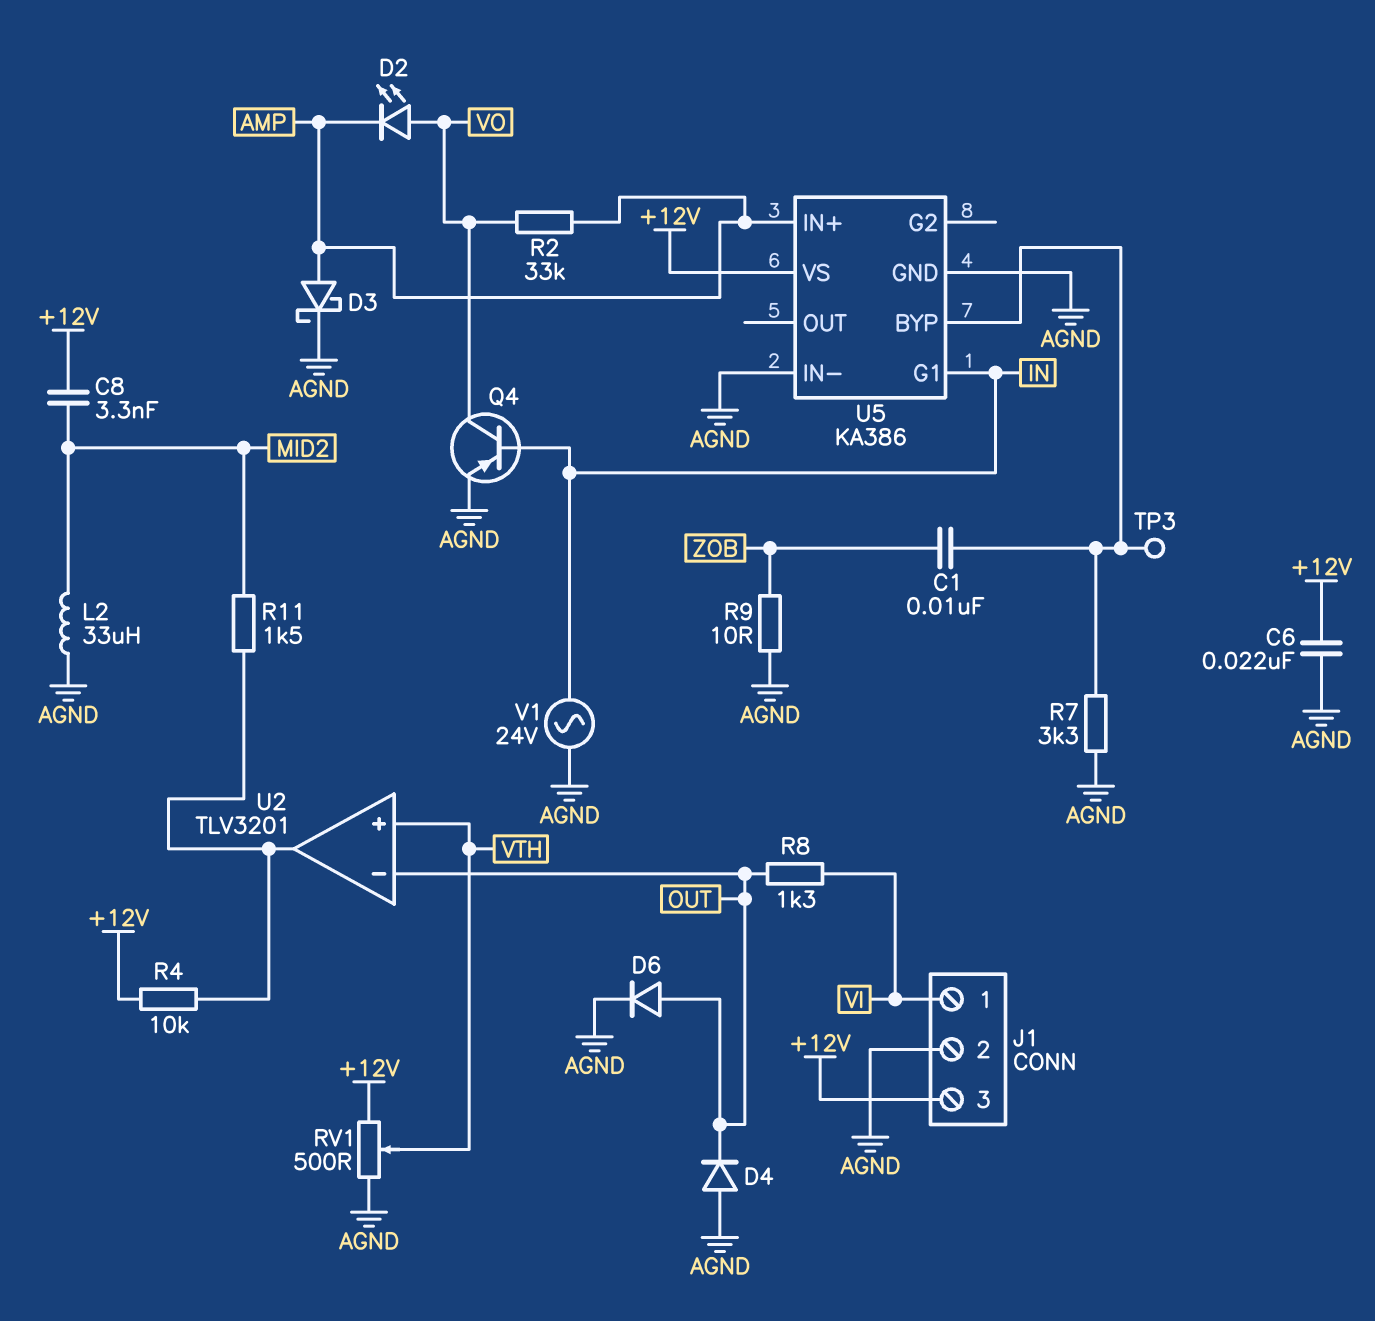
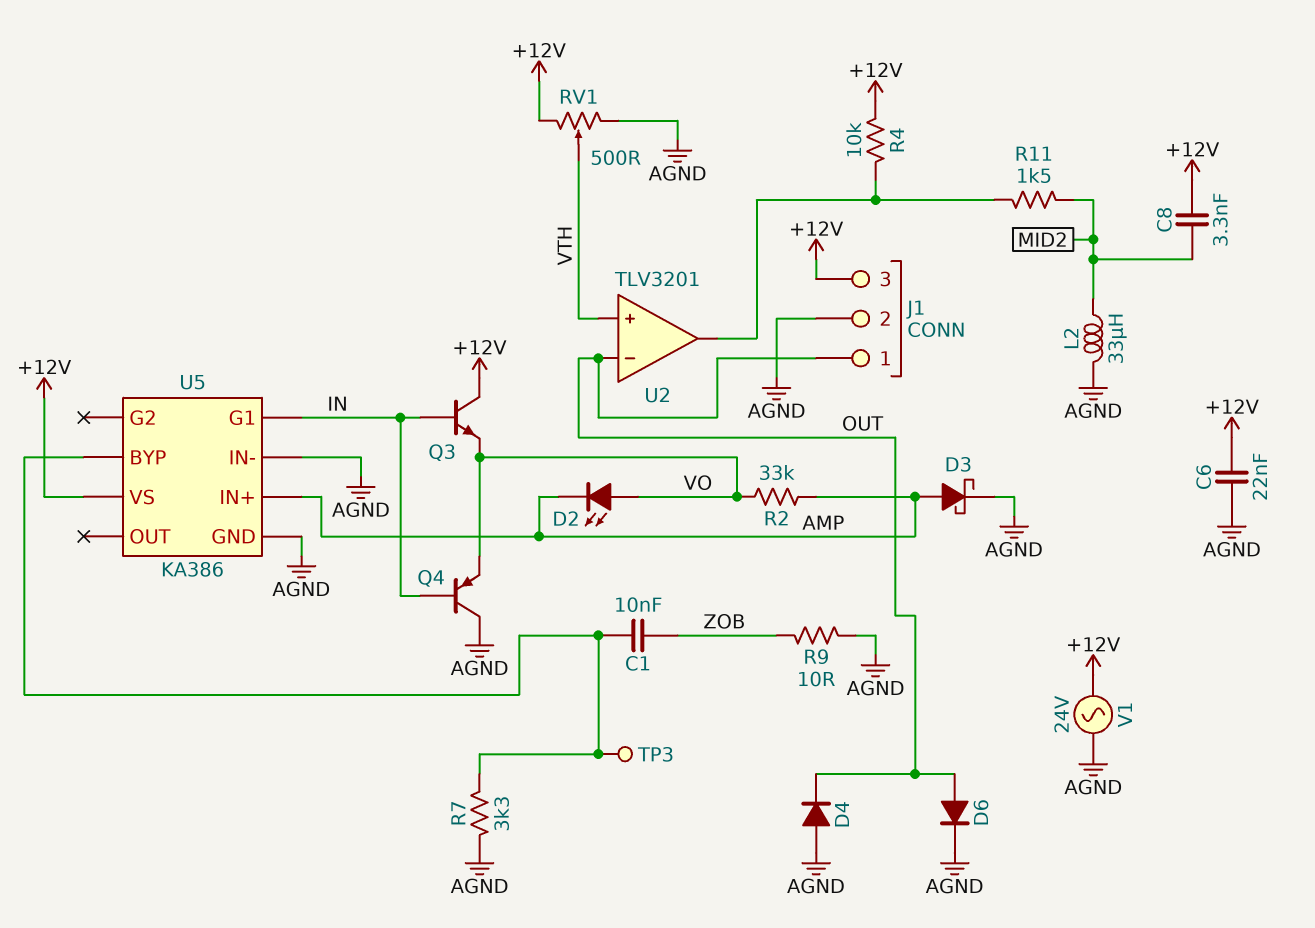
J1 pin 1: VI -> OUT
Q3: none -> NPN (B IN, C +12V, E VO)
Q4: PNP (B IN, C VO, E AGND) -> PNP (B IN, C AGND, E VO)
R8: 1.3k (OUT, VI) -> none
V1: AC 24V (AGND, IN) -> AC 24V (+12V, AGND)

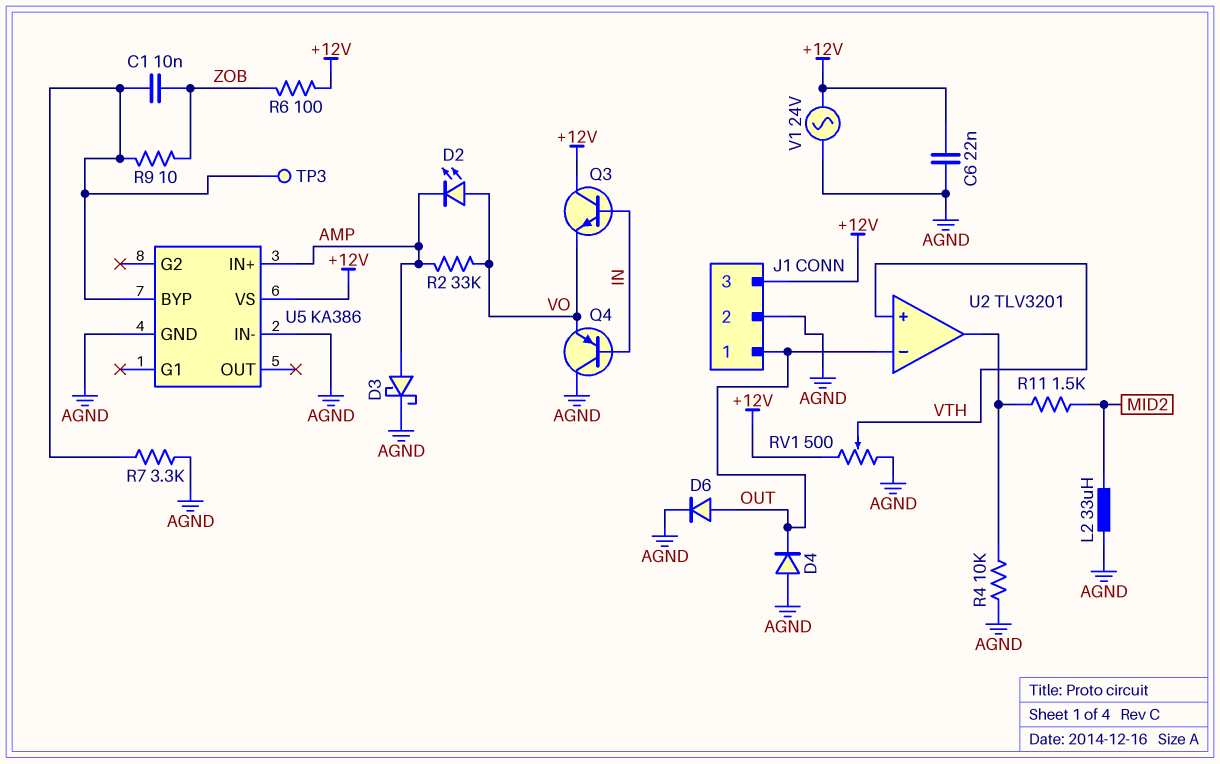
C8: 3.3nF (+12V, MID2) -> none
R4: 10k (+12V, U2/out) -> 10k (AGND, U2/out)
R6: none -> 100 (+12V, ZOB)
R9: 10 (AGND, ZOB) -> 10 (U5/BYP, ZOB)
U5 pin G1: IN -> none

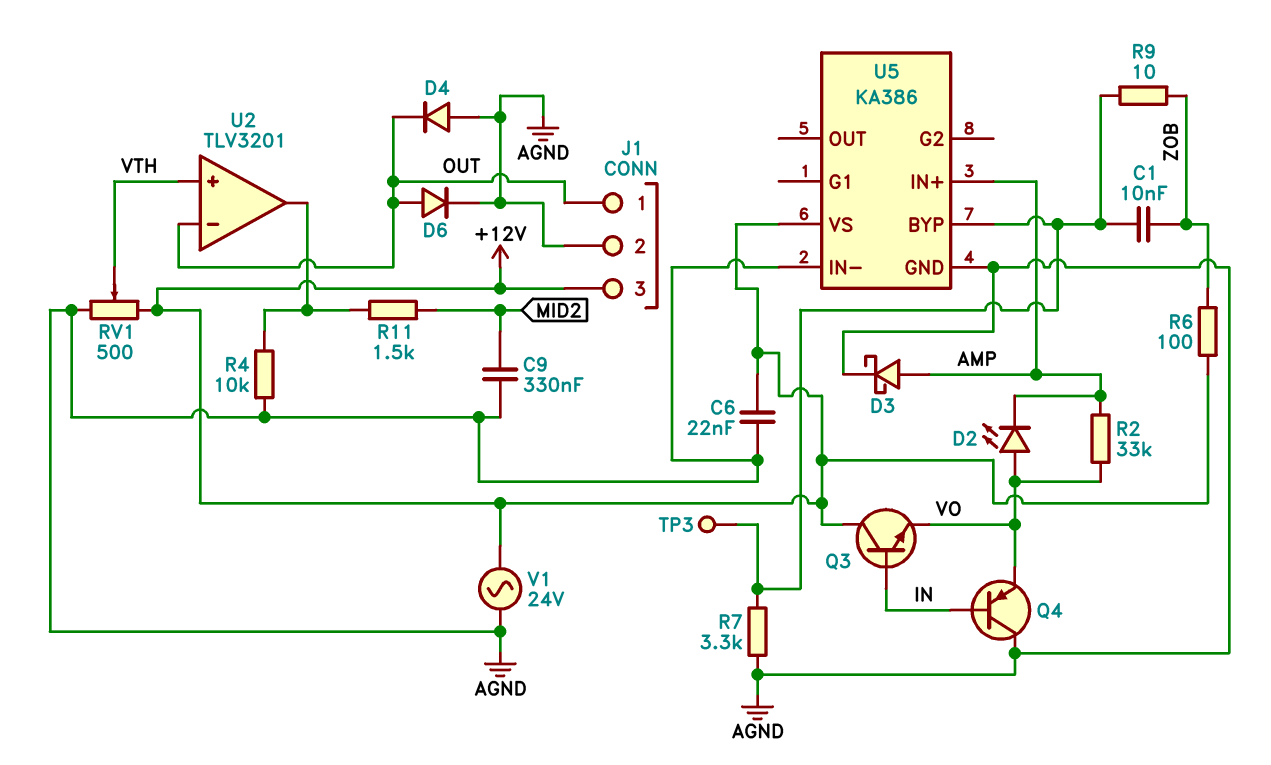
C9: none -> 330nF (AGND, MID2)
L2: 33uH (AGND, MID2) -> none

